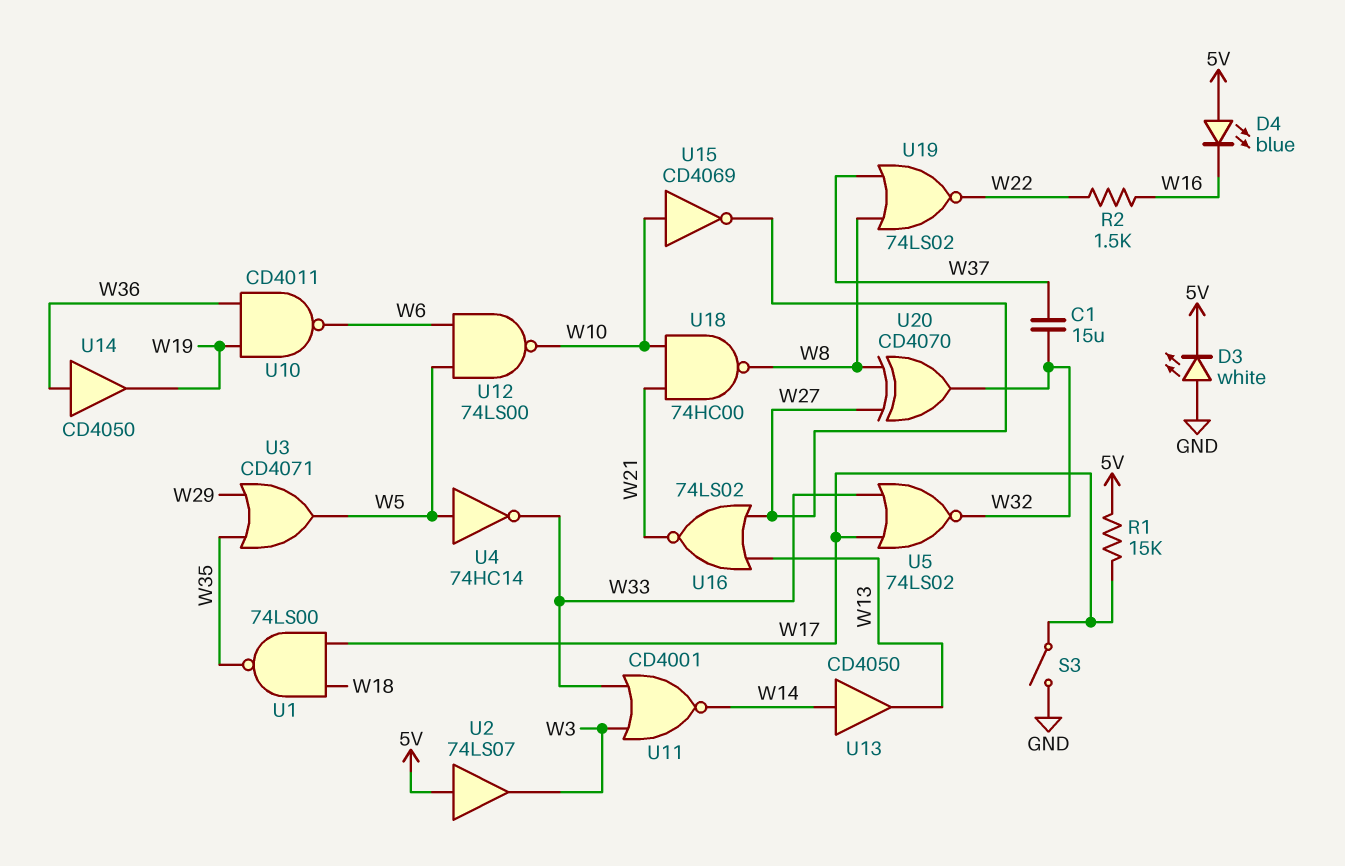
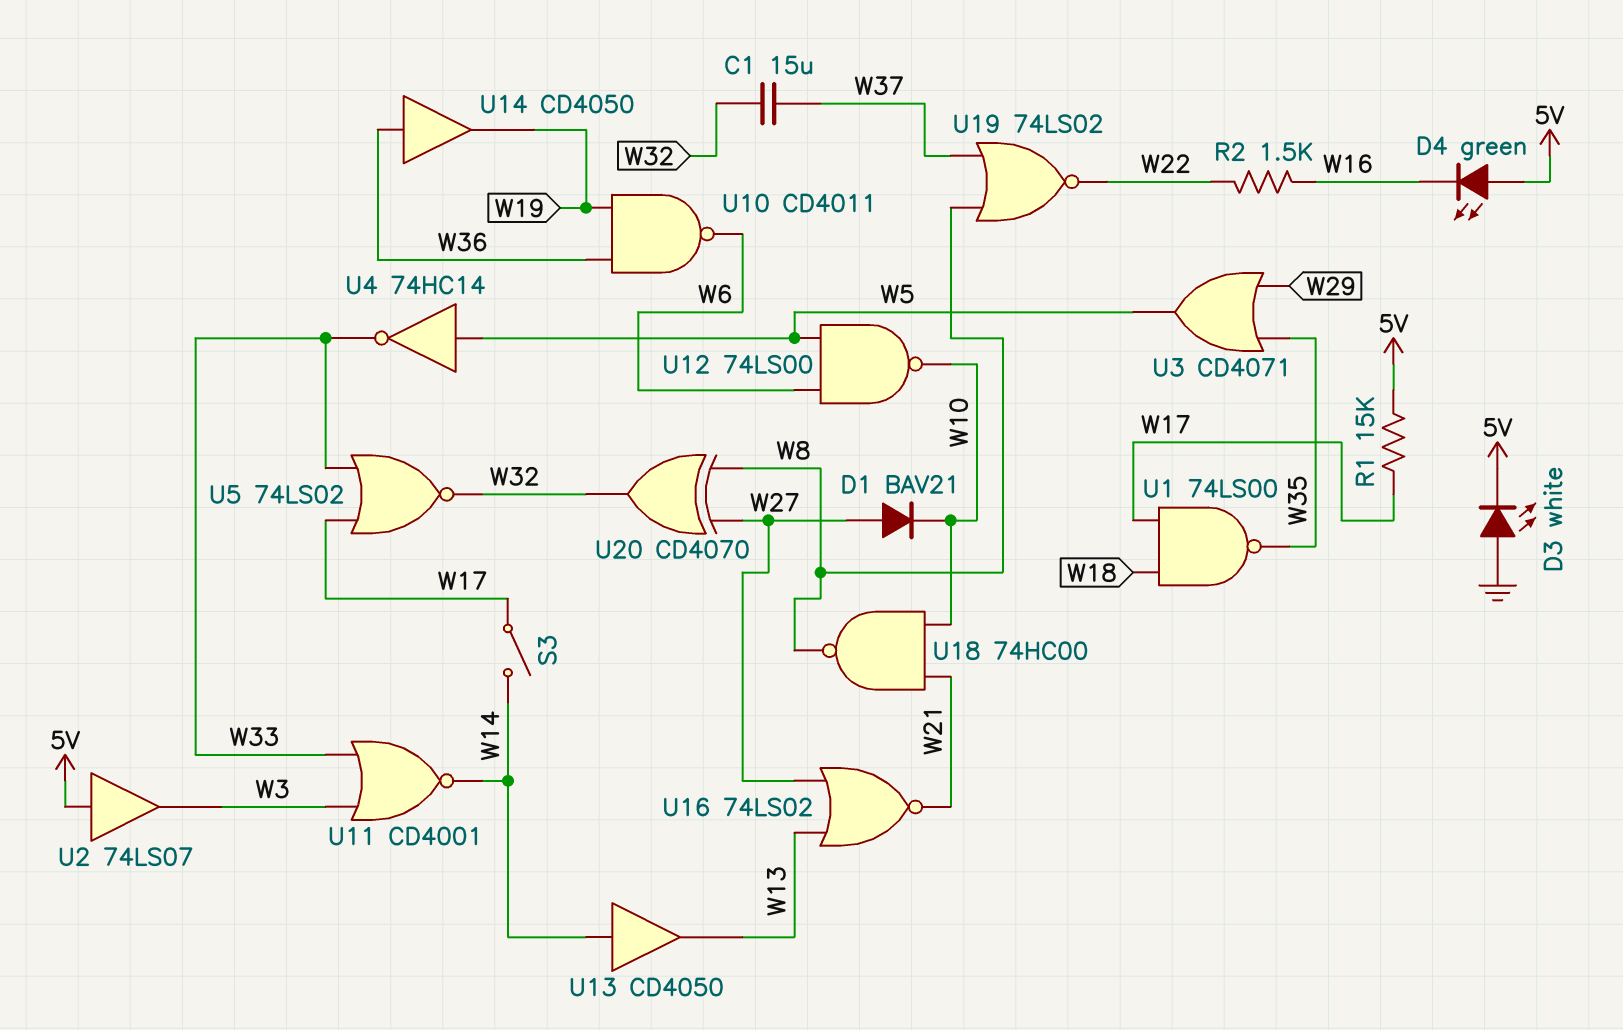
D1: none -> diode BAV21 (A W27, K W10)
D4: LED blue (A 5V, K W16) -> LED green (A 5V, K W16)
S3: switch (GND, W17) -> switch (W14, W17)
U15: NOT CD4069 (in W10, out W27) -> none

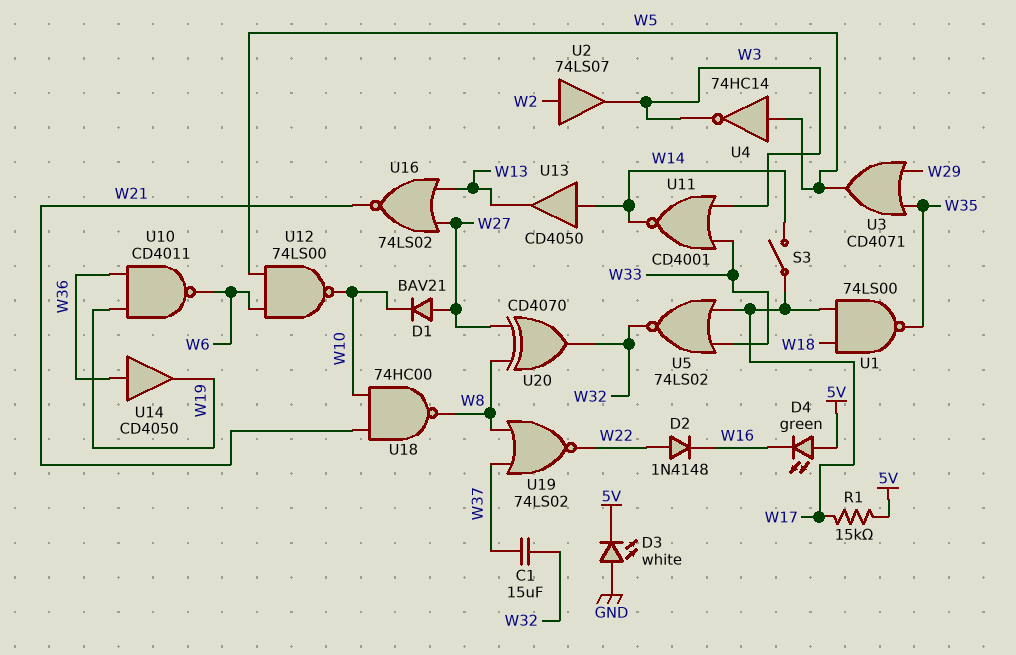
D2: none -> diode 1N4148 (A W22, K W16)
R2: 1.5k (W16, W22) -> none
U2: buffer 74LS07 (in 5V, out W3) -> buffer 74LS07 (in W2, out W3)
U4: NOT 74HC14 (in W5, out W33) -> NOT 74HC14 (in W5, out W3)

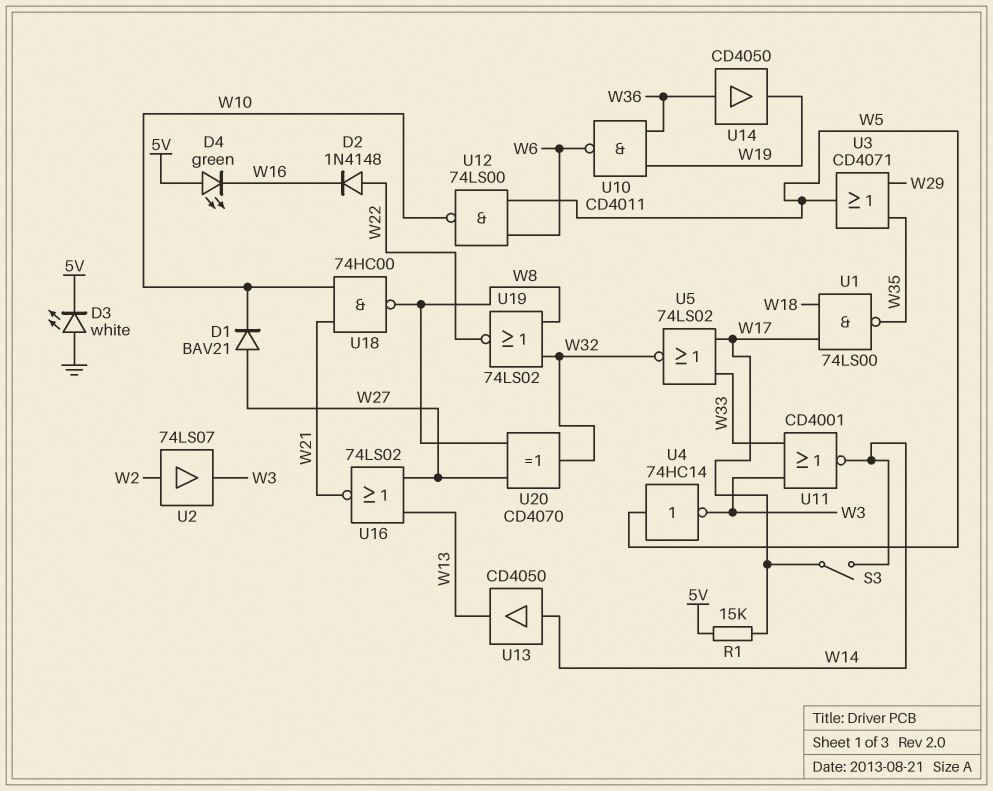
C1: 15uF (W32, W37) -> none
U19: NOR 74LS02 (in W8, in W37, out W22) -> NOR 74LS02 (in W8, in W32, out W22)

